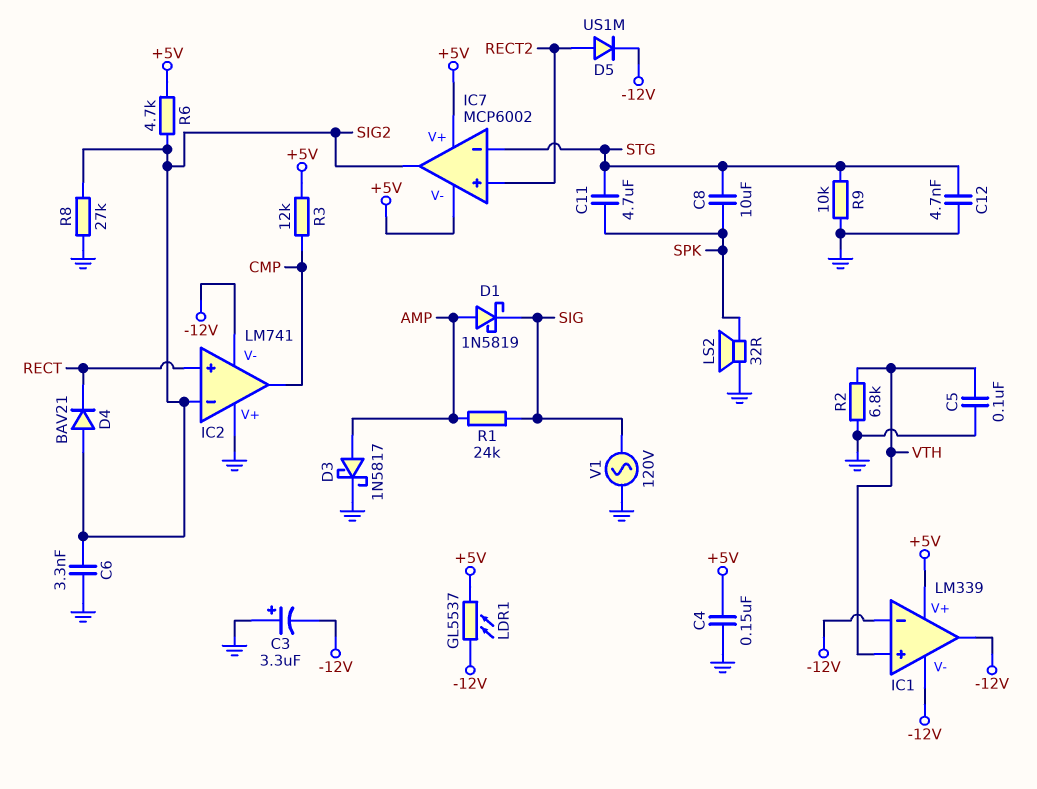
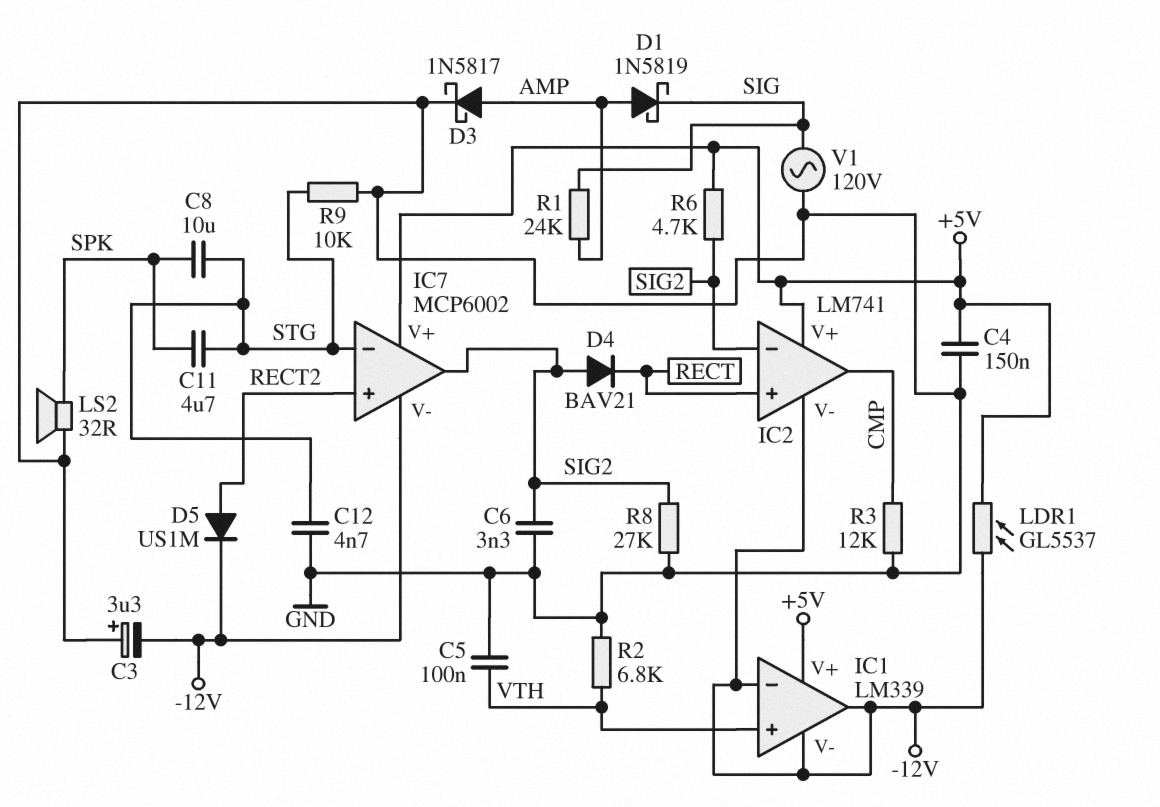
IC2 pin V+: GND -> +5V
IC7 pin V-: +5V -> -12V
R3: 12k (+5V, CMP) -> 12k (CMP, GND)

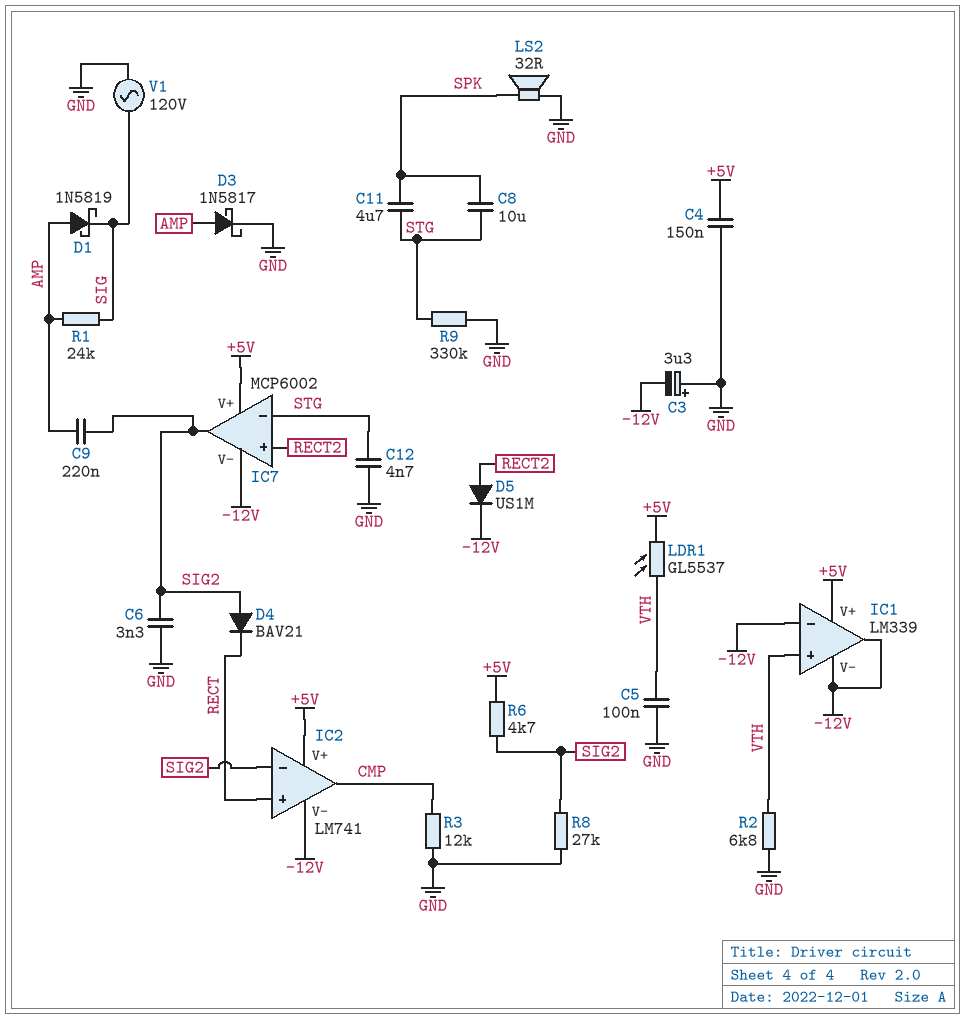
C9: none -> 220nF (AMP, SIG2)
LDR1: GL5537 (+5V, -12V) -> GL5537 (+5V, VTH)
R9: 10k (GND, STG) -> 330k (GND, STG)

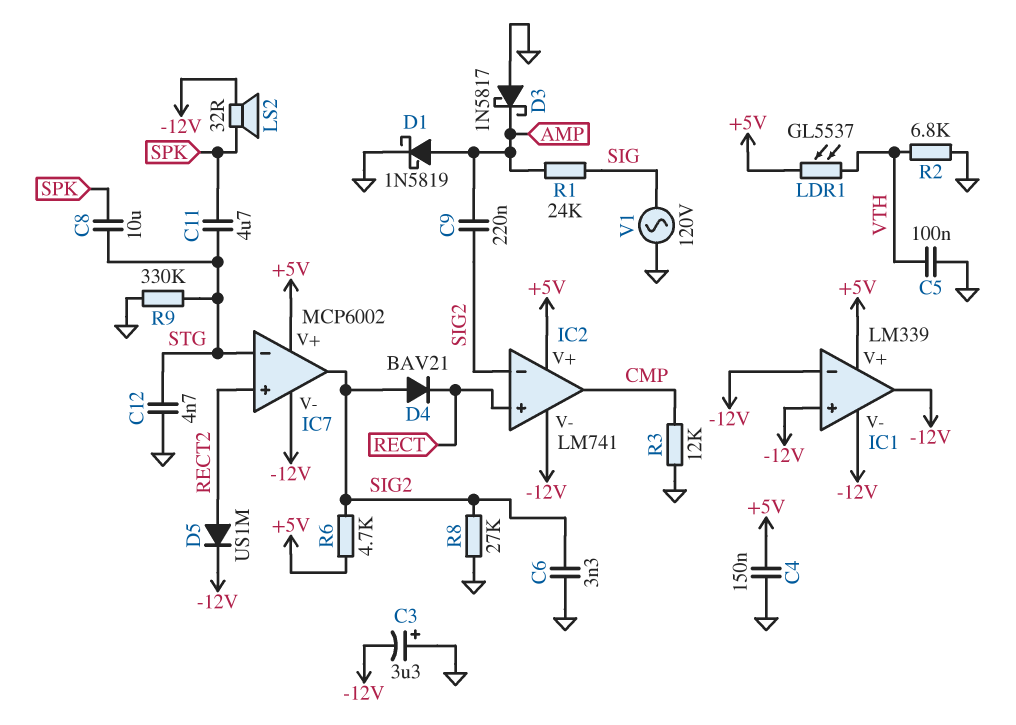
D1: schottky 1N5819 (A AMP, K SIG) -> schottky 1N5819 (A AMP, K GND)
D3: schottky 1N5817 (A AMP, K GND) -> schottky 1N5817 (A GND, K AMP)
IC1 pin in+: VTH -> -12V
LS2: speaker 32R (GND, SPK) -> speaker 32R (-12V, SPK)

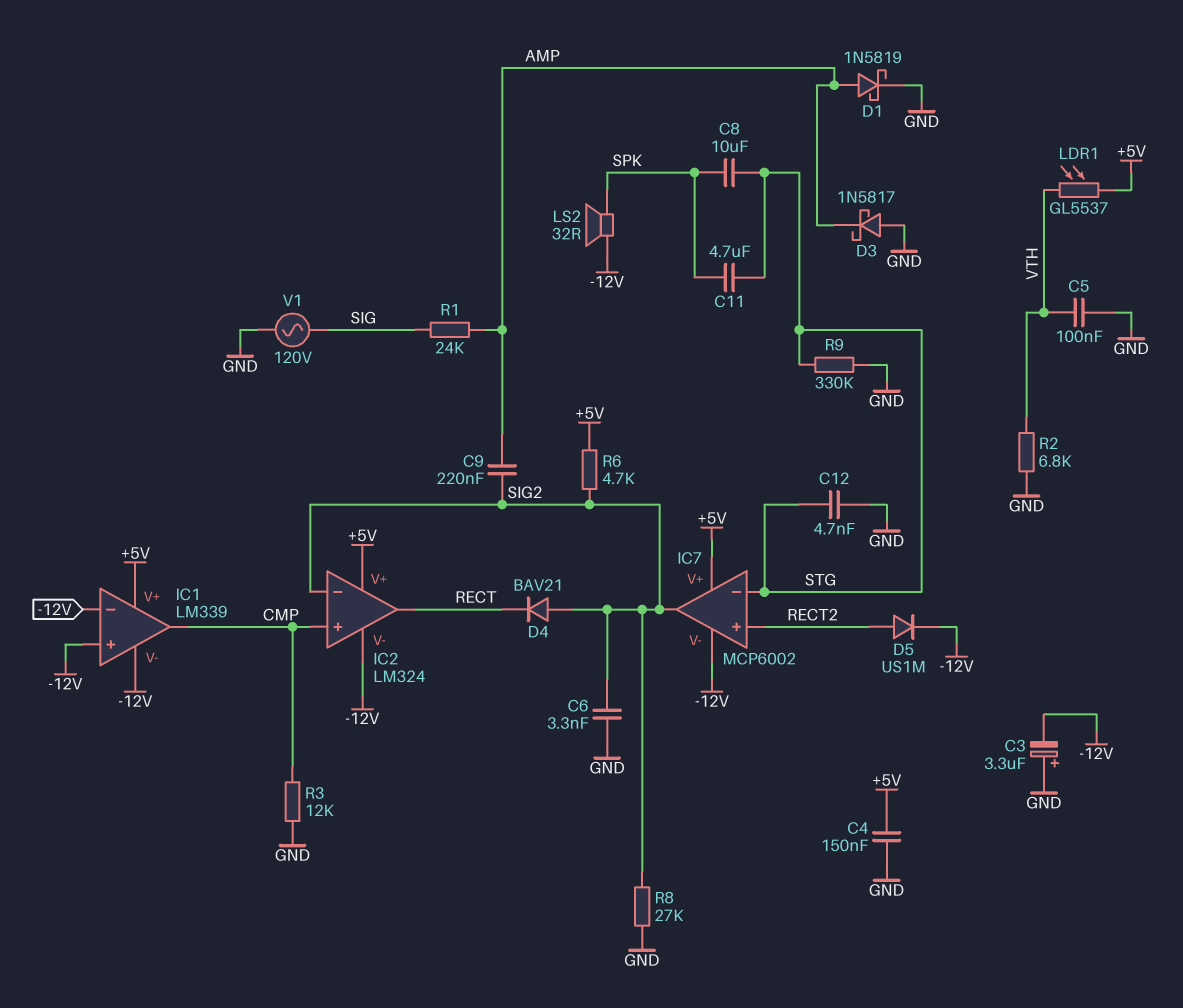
IC1 pin out: -12V -> CMP
IC2: LM741 -> LM324
IC2 pin in+: RECT -> CMP
IC2 pin out: CMP -> RECT

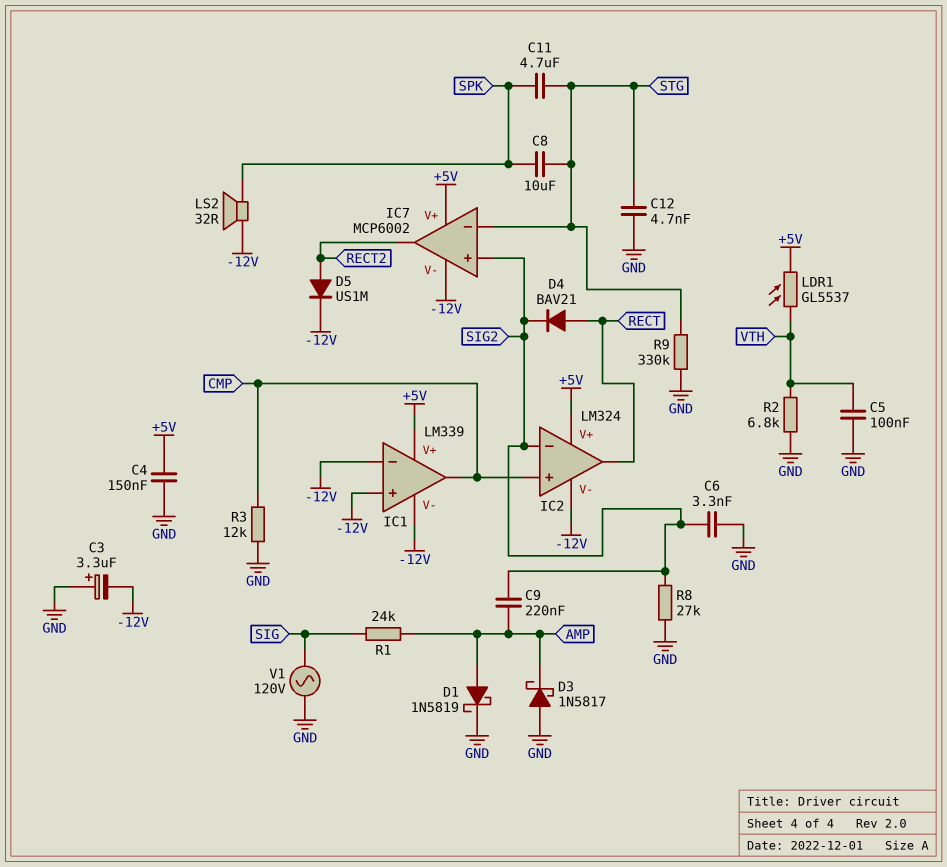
D4: diode BAV21 (A SIG2, K RECT) -> diode BAV21 (A RECT, K SIG2)
IC7 pin in+: RECT2 -> SIG2
IC7 pin out: SIG2 -> RECT2
R6: 4.7k (+5V, SIG2) -> none

